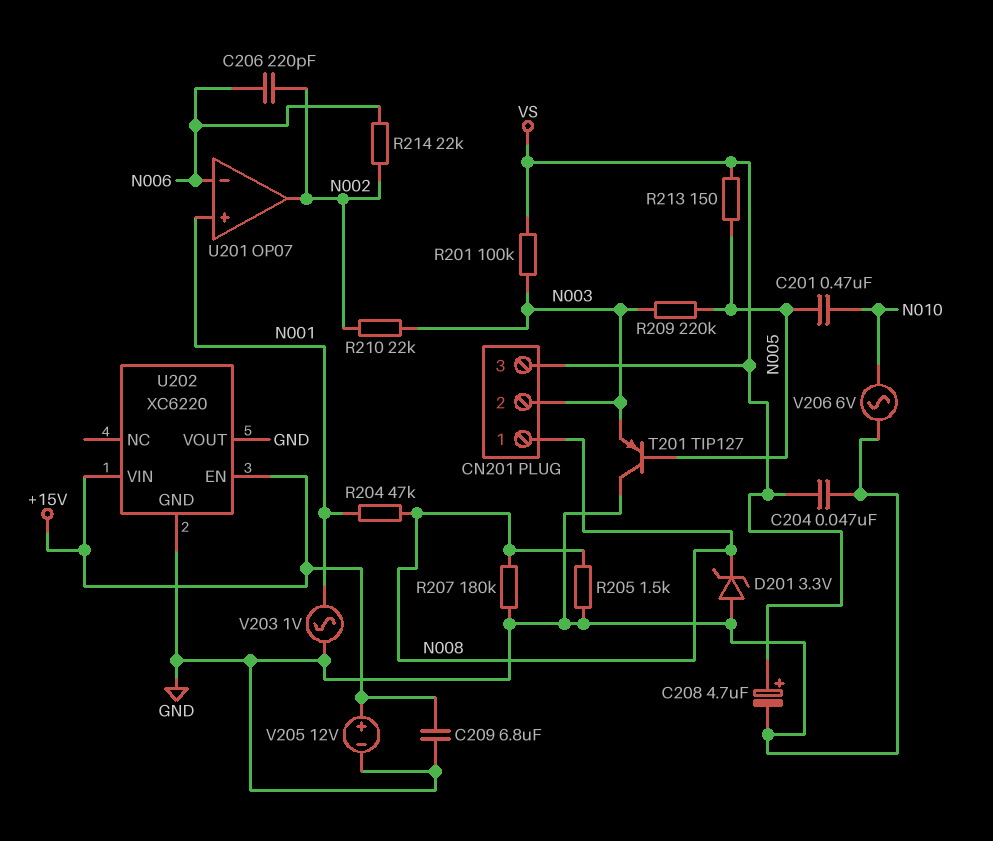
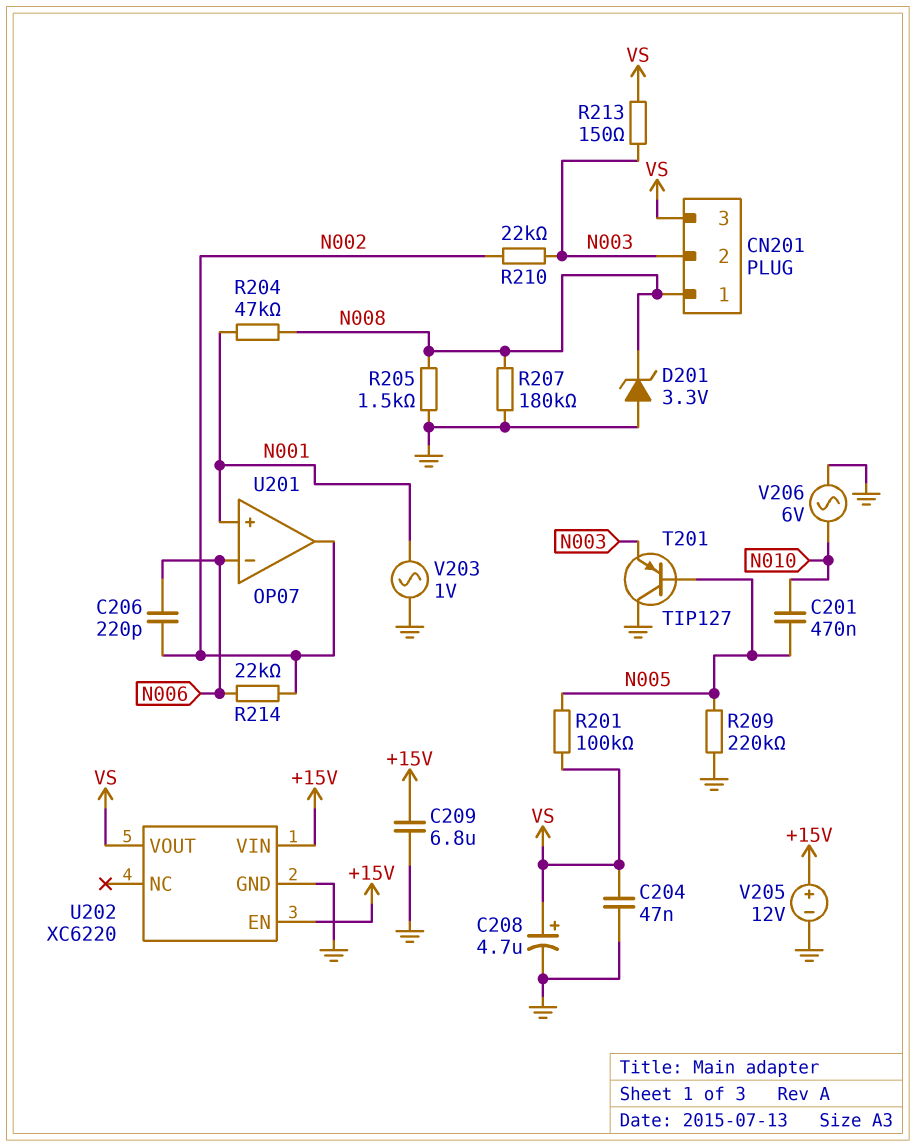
R201: 100k (N003, VS) -> 100k (N005, VS)
R209: 220k (N003, N005) -> 220k (GND, N005)
R213: 150 (N005, VS) -> 150 (N003, VS)
U202 pin VOUT: GND -> VS

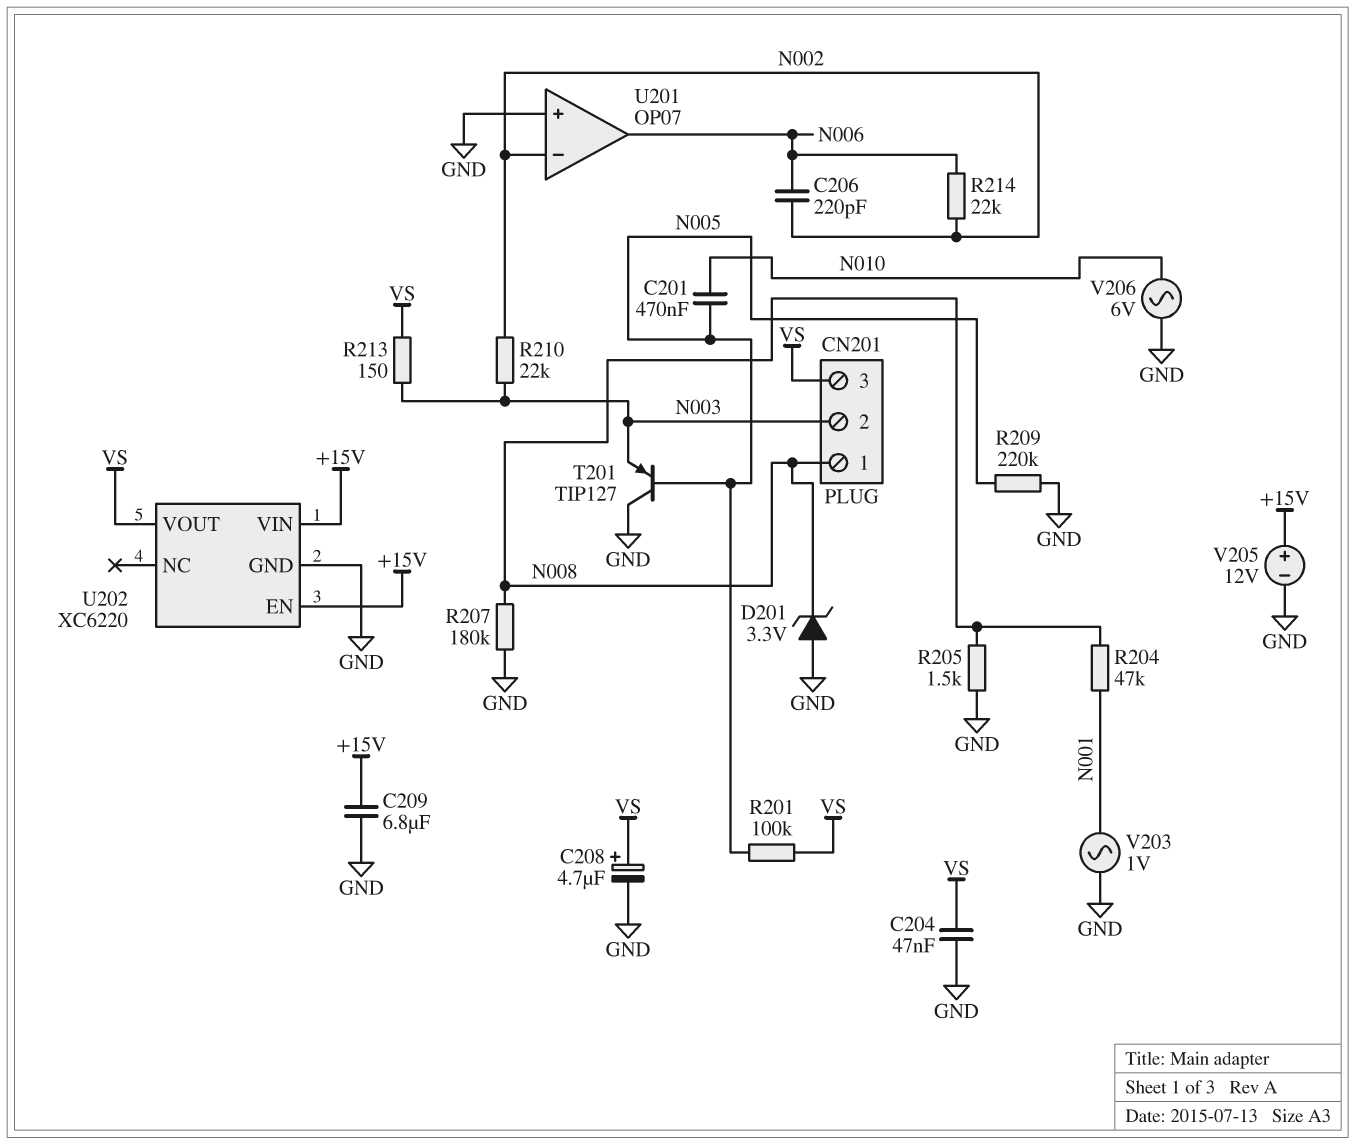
U201 pin in+: N001 -> GND
U201 pin in-: N006 -> N002
U201 pin out: N002 -> N006

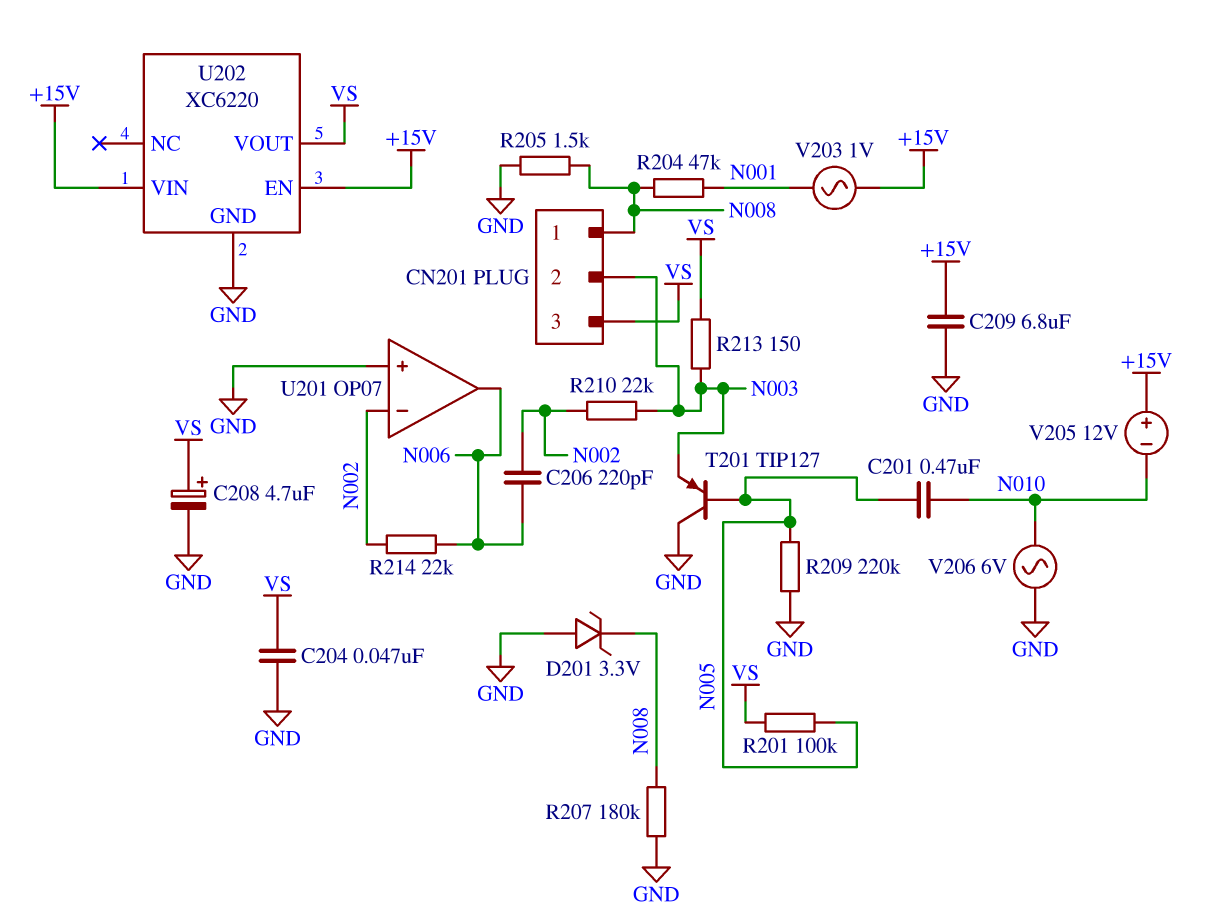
V203: AC 1V (GND, N001) -> AC 1V (+15V, N001)
V205: 12V (plus +15V, minus GND) -> 12V (plus +15V, minus N010)

